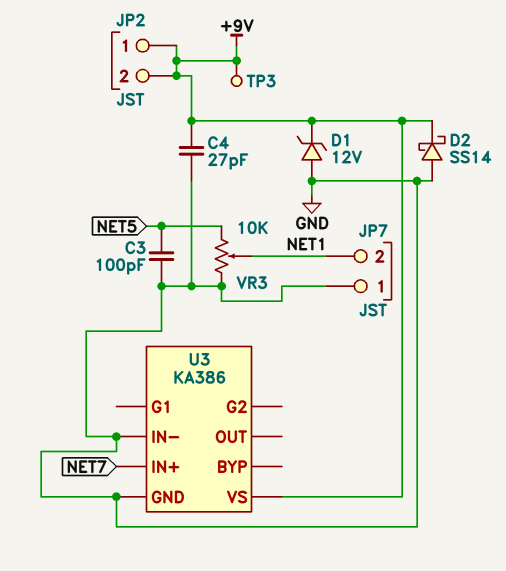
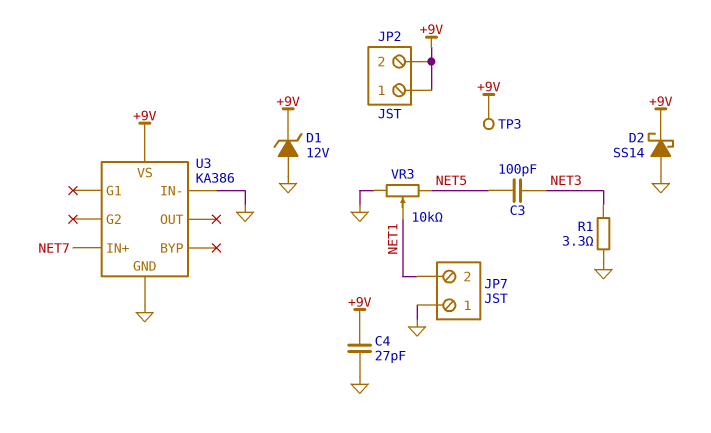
C3: 100pF (GND, NET5) -> 100pF (NET3, NET5)
R1: none -> 3.3 (GND, NET3)

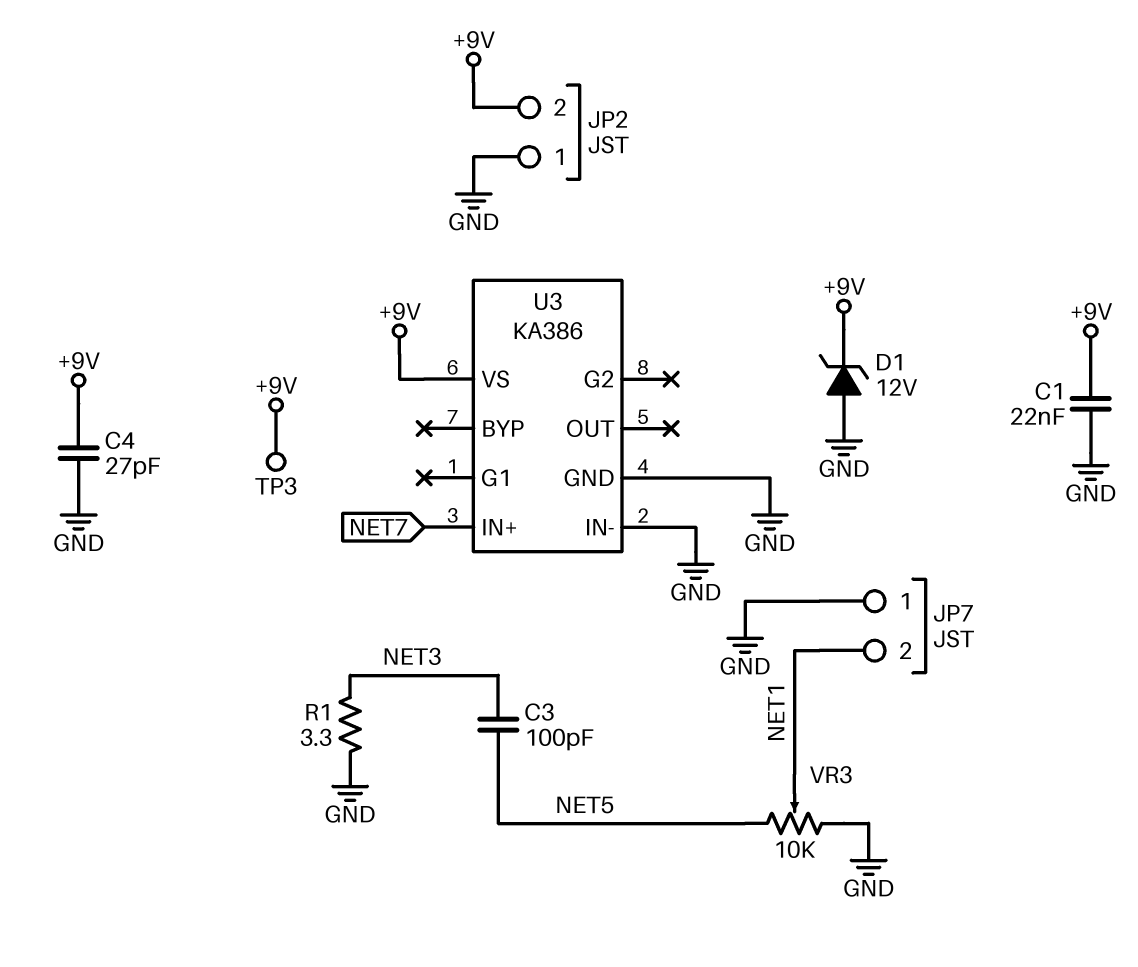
C1: none -> 22nF (+9V, GND)
D2: schottky SS14 (A GND, K +9V) -> none
JP2 pin 1: +9V -> GND

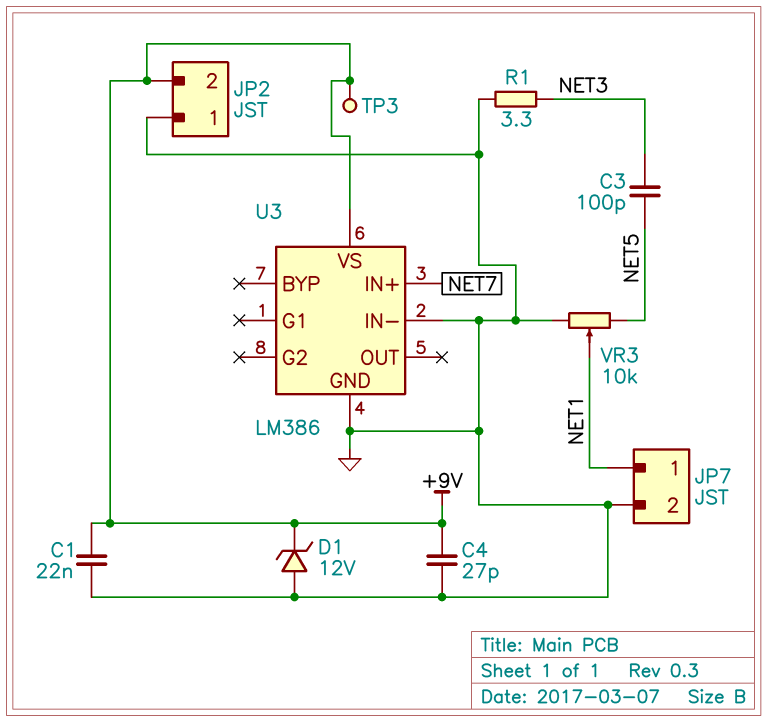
JP7 pin 1: GND -> NET1
JP7 pin 2: NET1 -> GND
U3: KA386 -> LM386

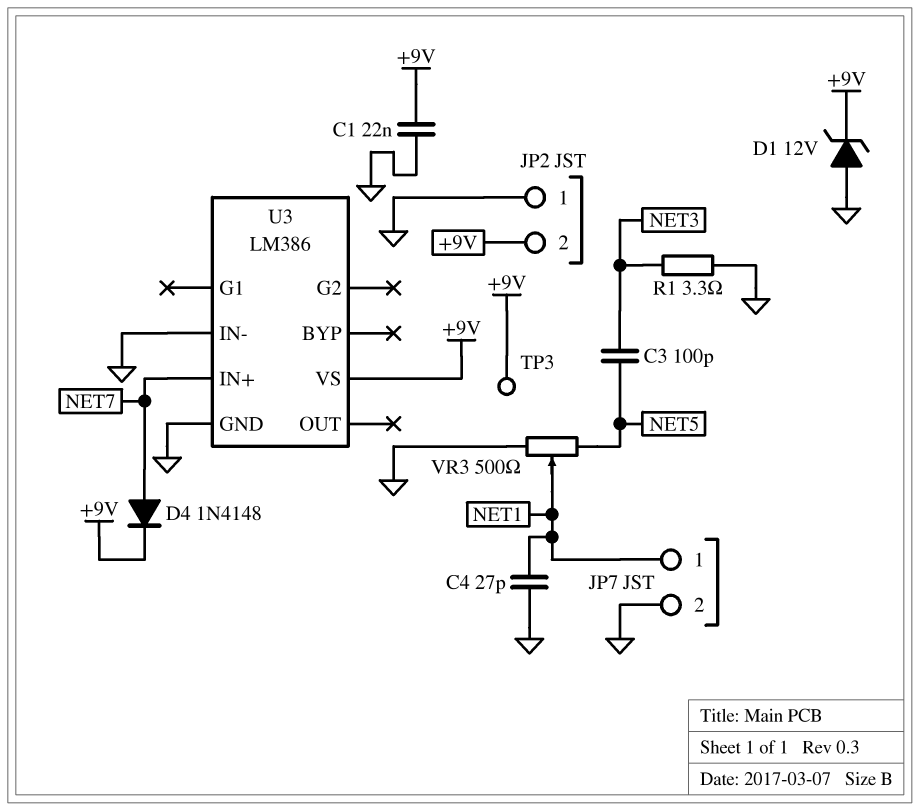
C4: 27pF (+9V, GND) -> 27pF (GND, NET1)
D4: none -> diode 1N4148 (A NET7, K +9V)
VR3: 10k (GND, NET5, wiper NET1) -> 500 (GND, NET5, wiper NET1)

